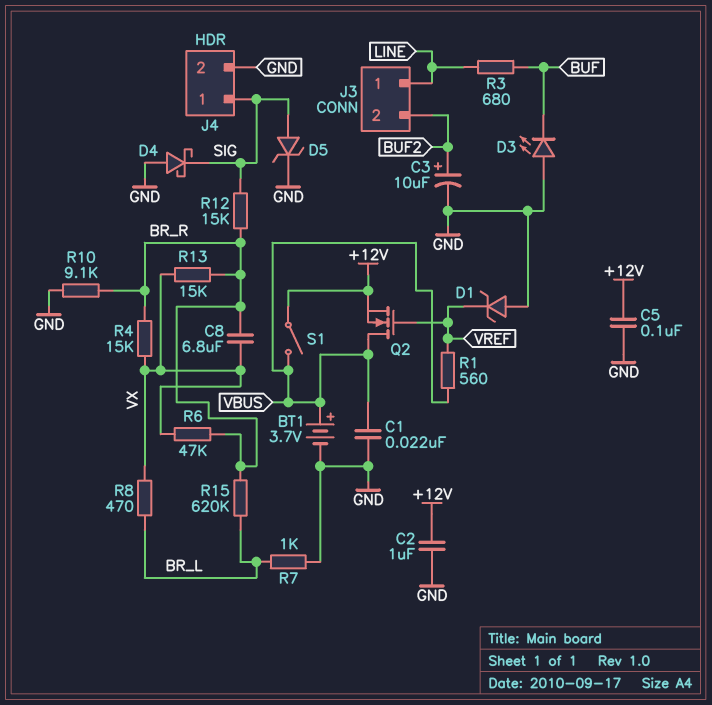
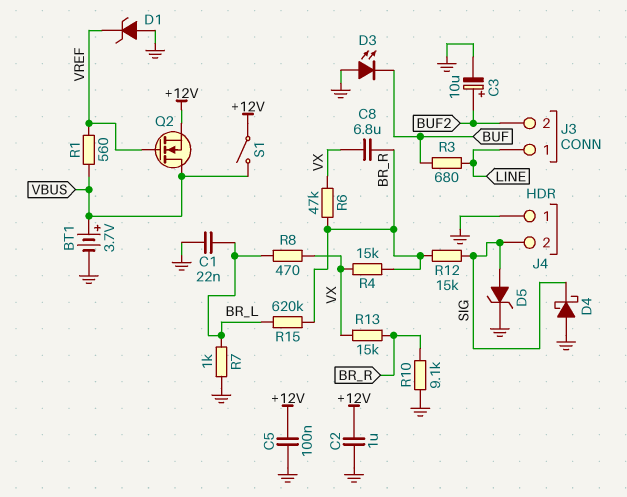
C1: 22nF (GND, VBUS) -> 22nF (BR_L, GND)
J4 pin 1: SIG -> GND
J4 pin 2: GND -> SIG

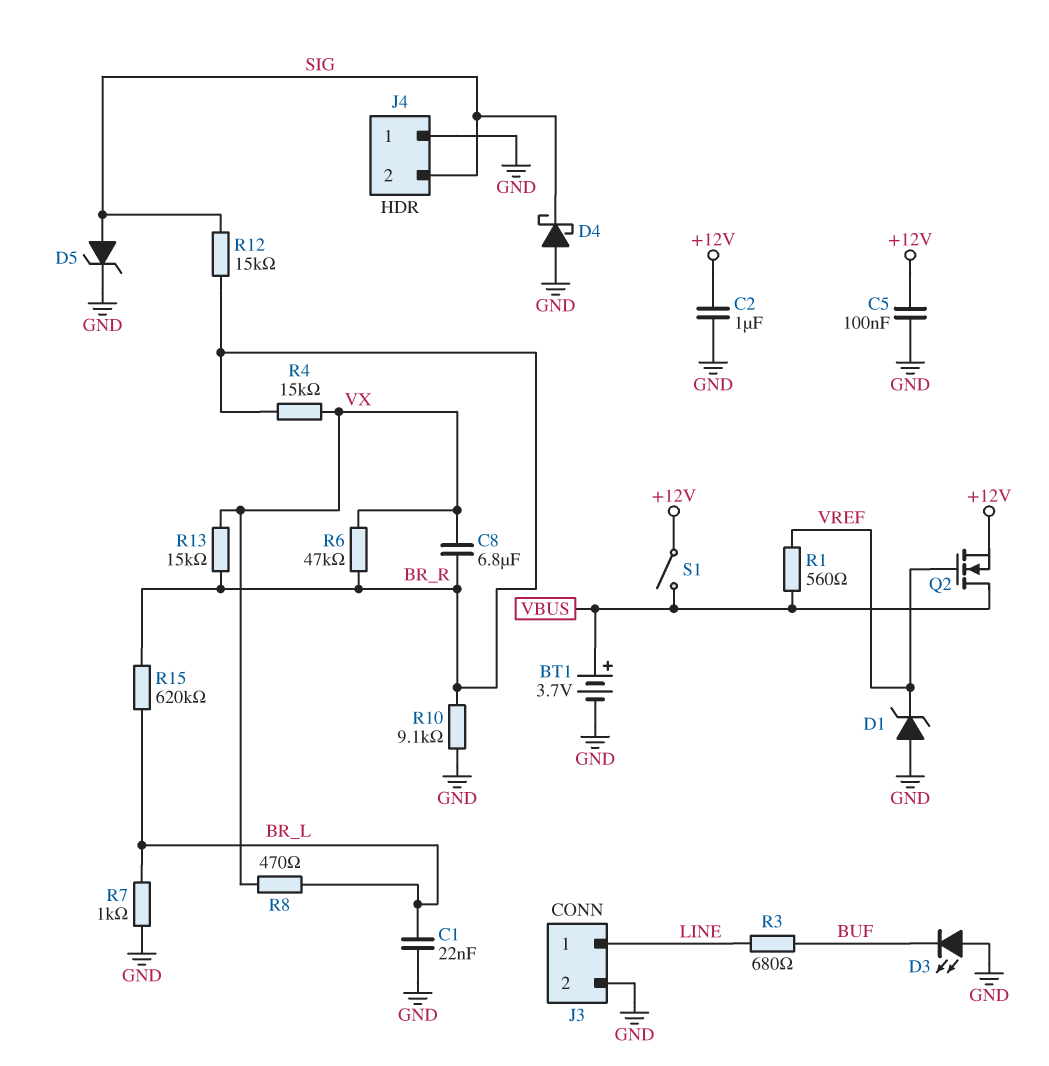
C3: 10uF (plus BUF2, minus GND) -> none
J3 pin 2: BUF2 -> GND

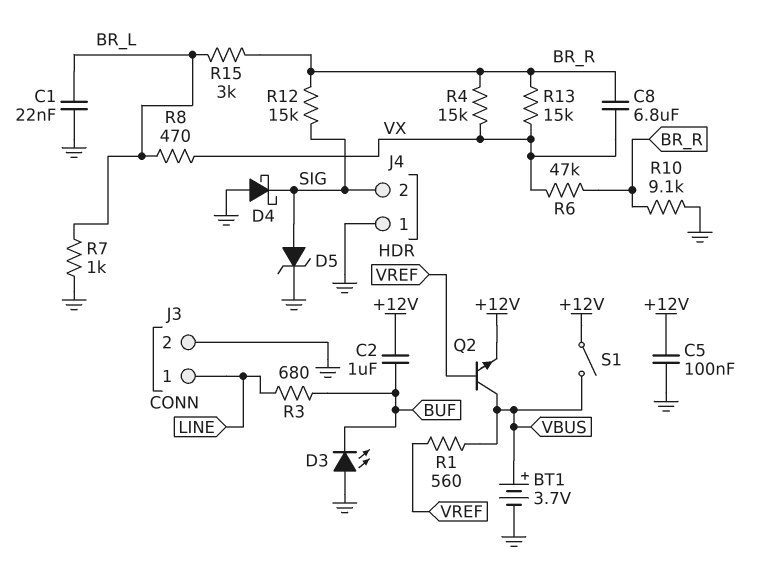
C2: 1uF (+12V, GND) -> 1uF (+12V, BUF)
D1: zener (A GND, K VREF) -> none
Q2: NMOS (G VREF, D VBUS, S +12V) -> NPN (B VREF, C VBUS, E +12V)
R15: 620k (BR_L, BR_R) -> 3k (BR_L, BR_R)

